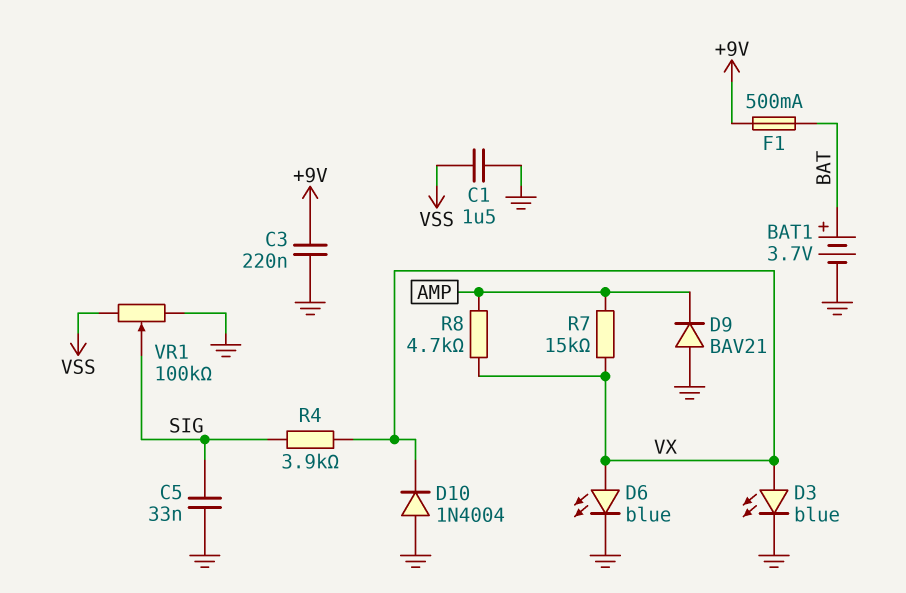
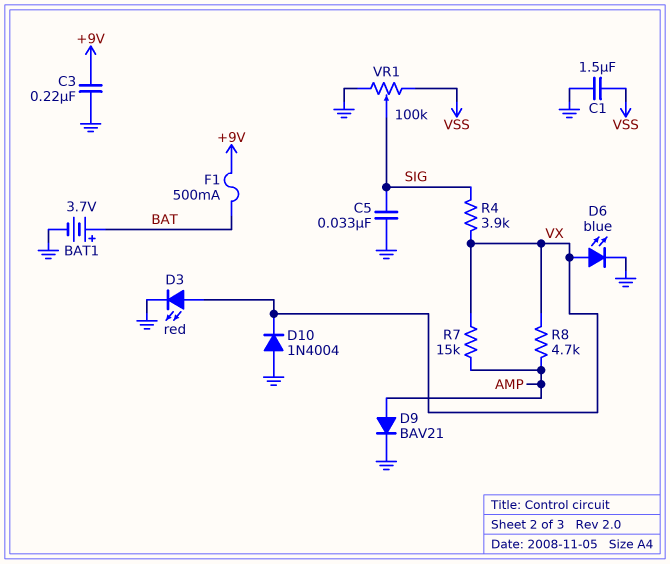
D3: LED blue (A VX, K GND) -> LED red (A VX, K GND)
D9: diode BAV21 (A GND, K AMP) -> diode BAV21 (A AMP, K GND)

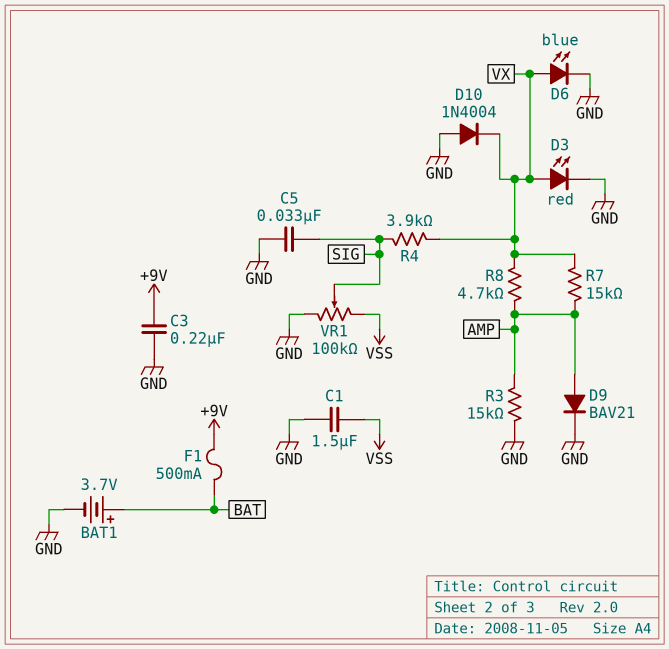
R3: none -> 15k (AMP, GND)

